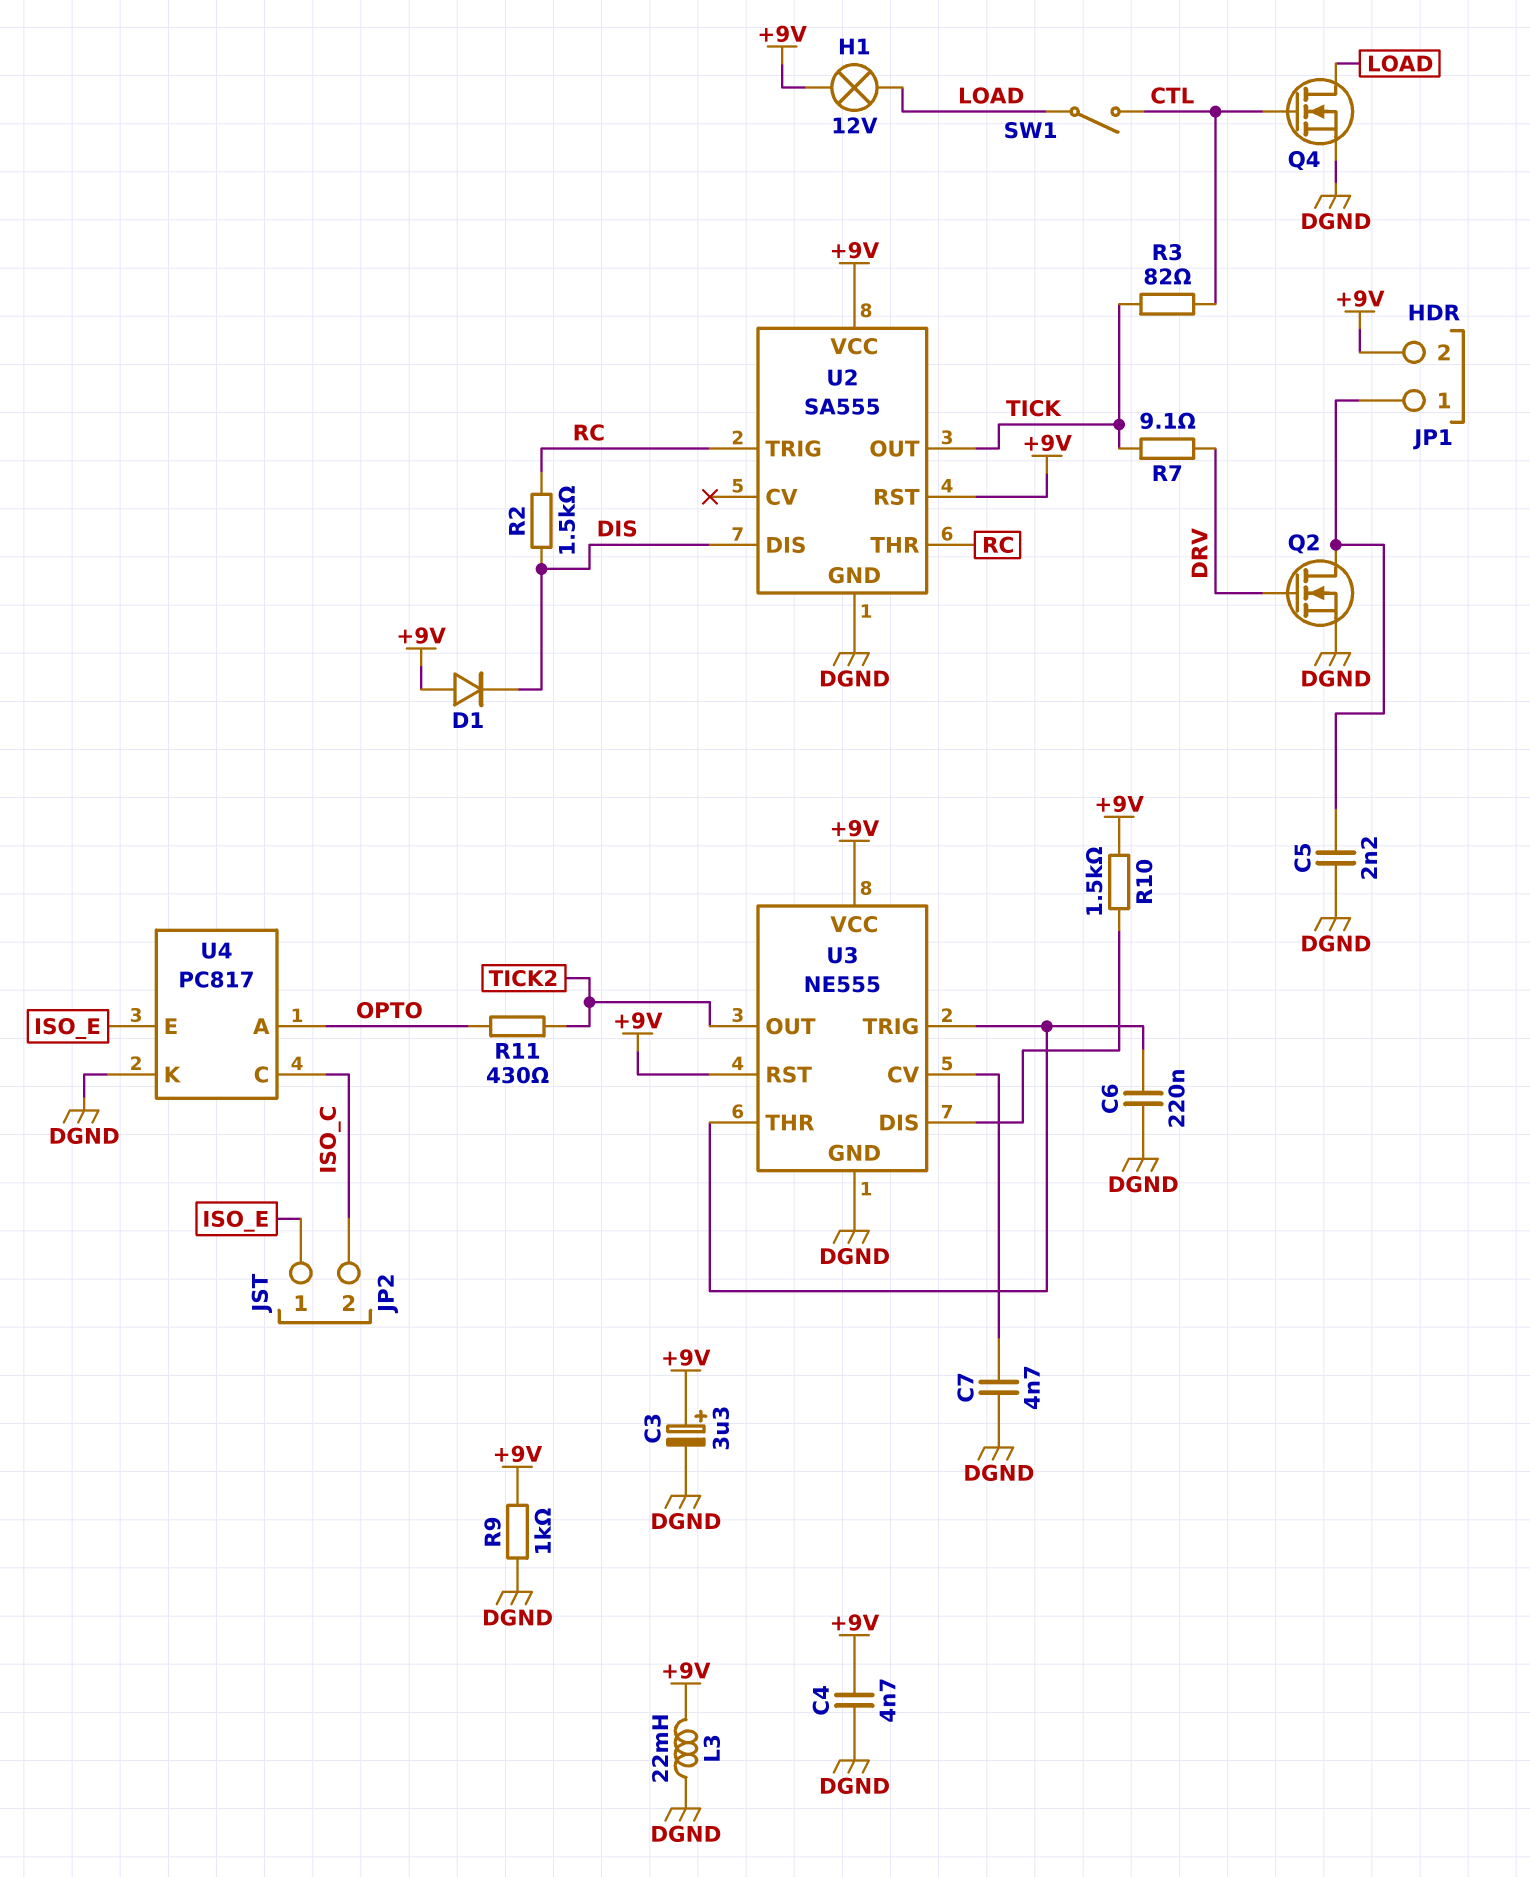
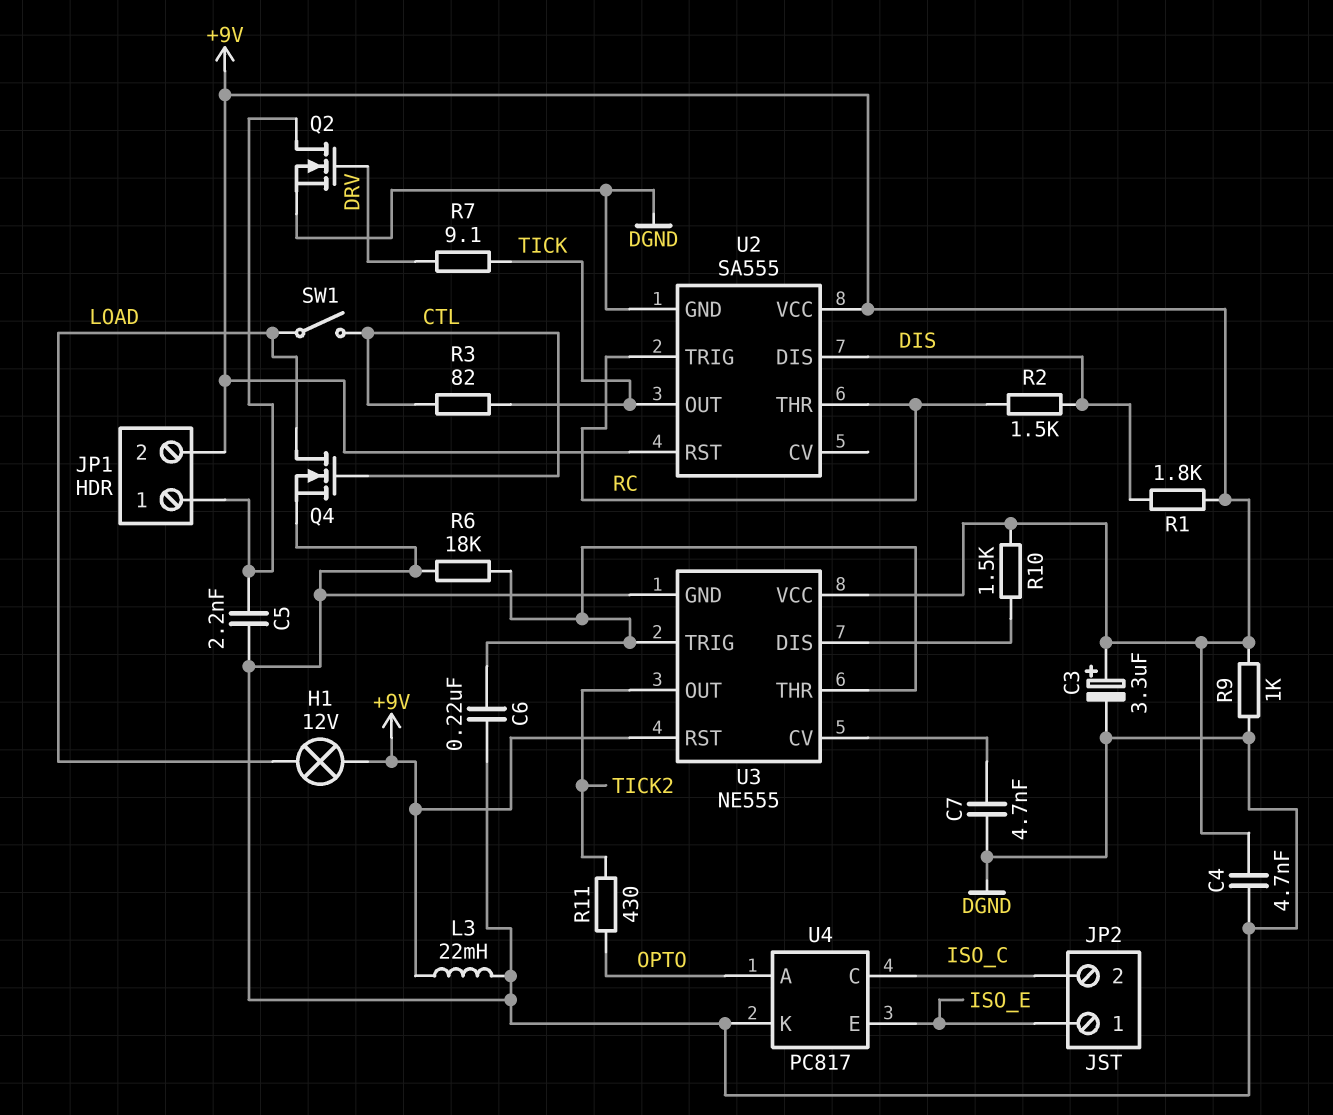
D1: diode (A +9V, K DIS) -> none
R1: none -> 1.8k (+9V, DIS)
R6: none -> 18k (DGND, U3/THR)

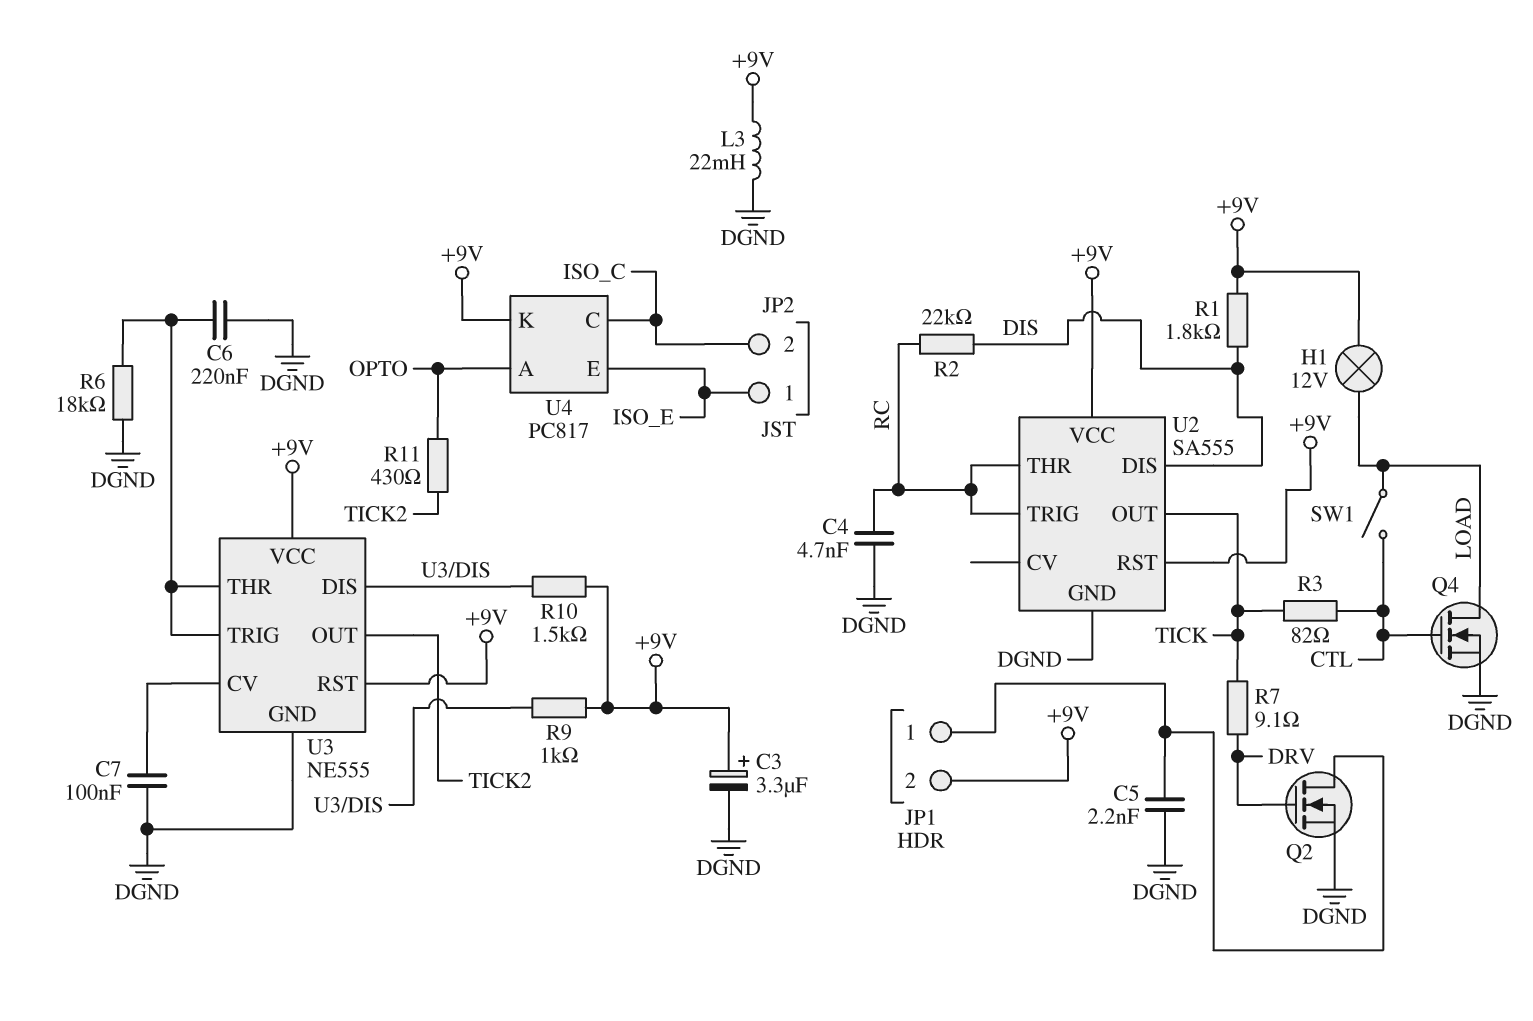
C4: 4.7nF (+9V, DGND) -> 4.7nF (DGND, RC)
C7: 4.7nF (DGND, U3/CV) -> 100nF (DGND, U3/CV)
R2: 1.5k (DIS, RC) -> 22k (DIS, RC)
R9: 1k (+9V, DGND) -> 1k (+9V, U3/DIS)
U4 pin K: DGND -> +9V

